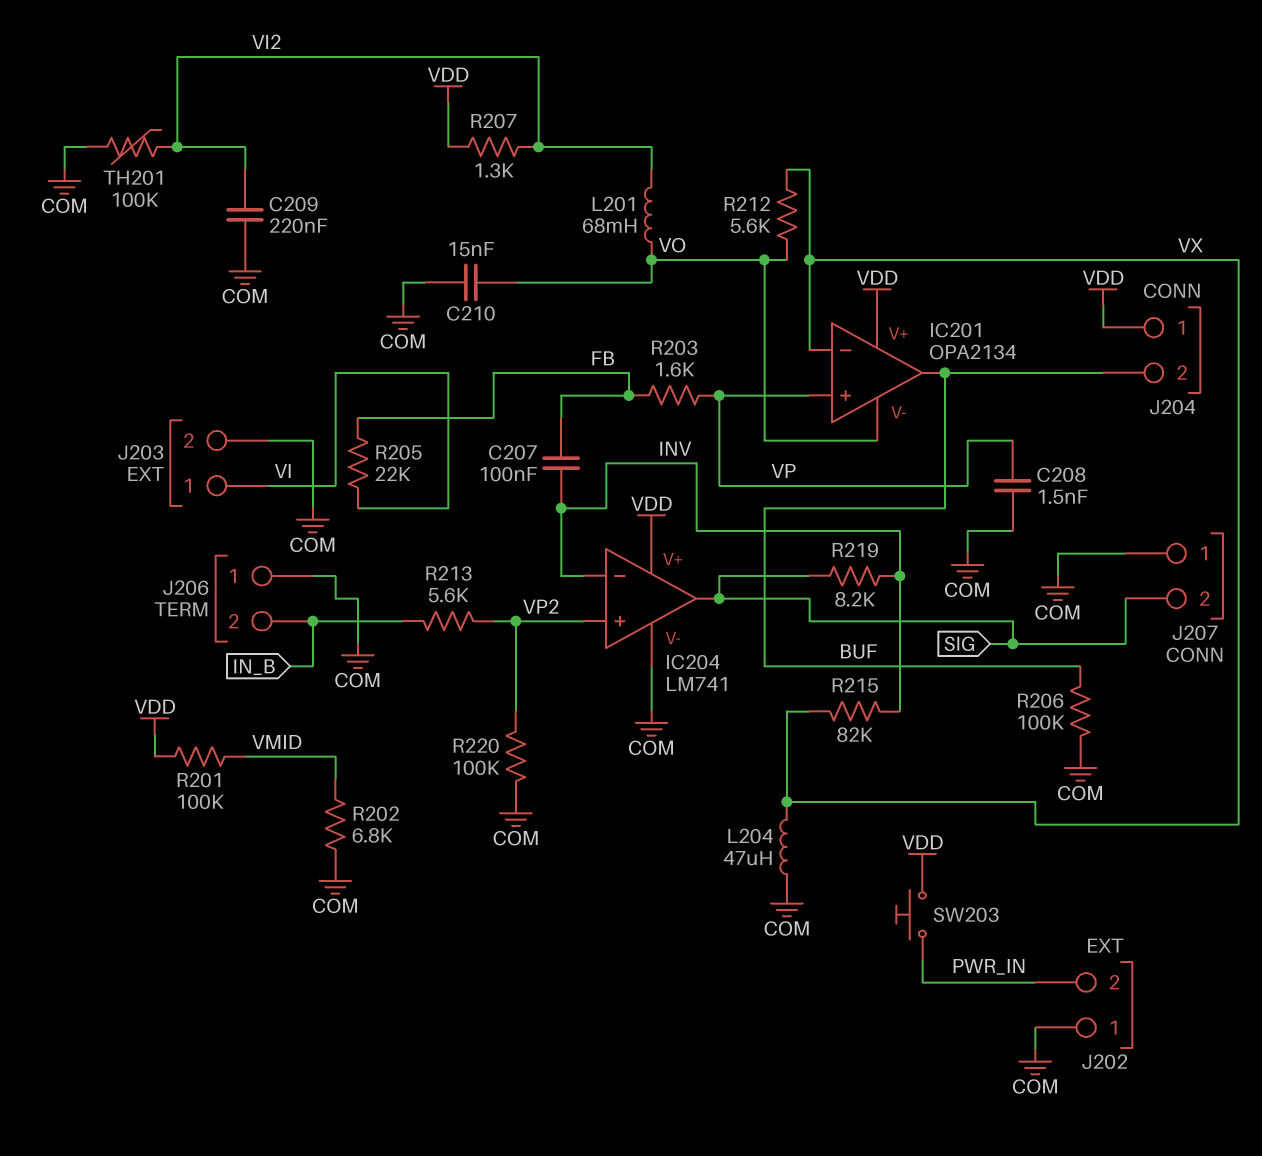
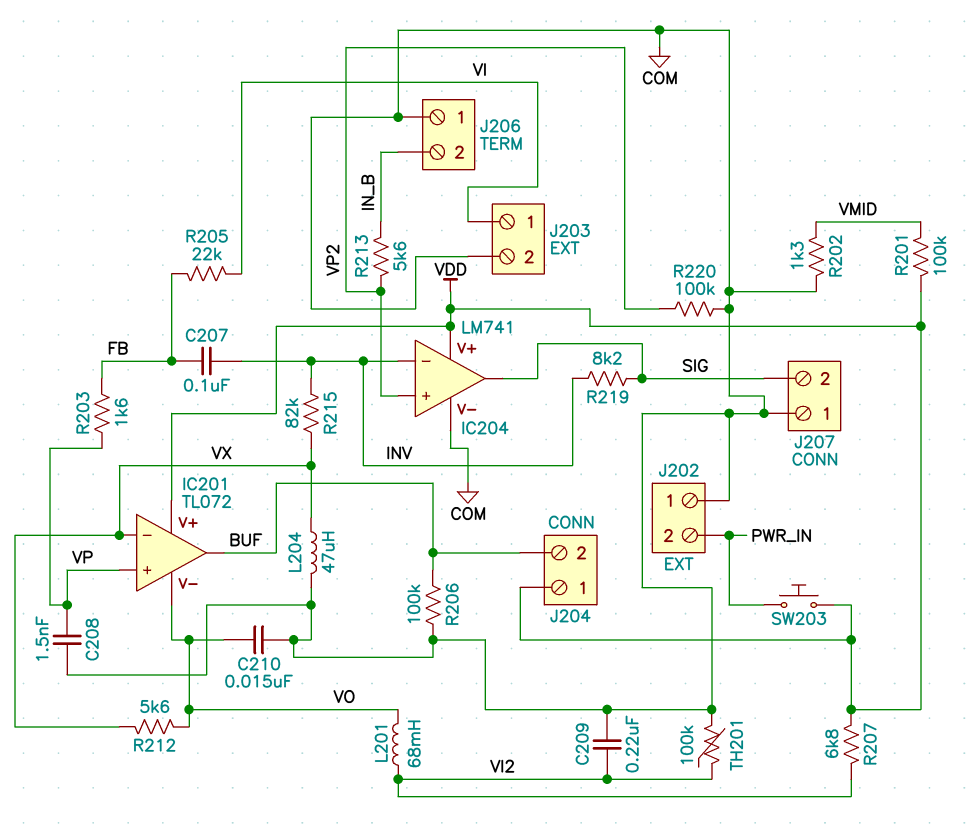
IC201: OPA2134 -> TL072
R202: 6.8k (COM, VMID) -> 1.3k (COM, VMID)
R207: 1.3k (VDD, VI2) -> 6.8k (VDD, VI2)

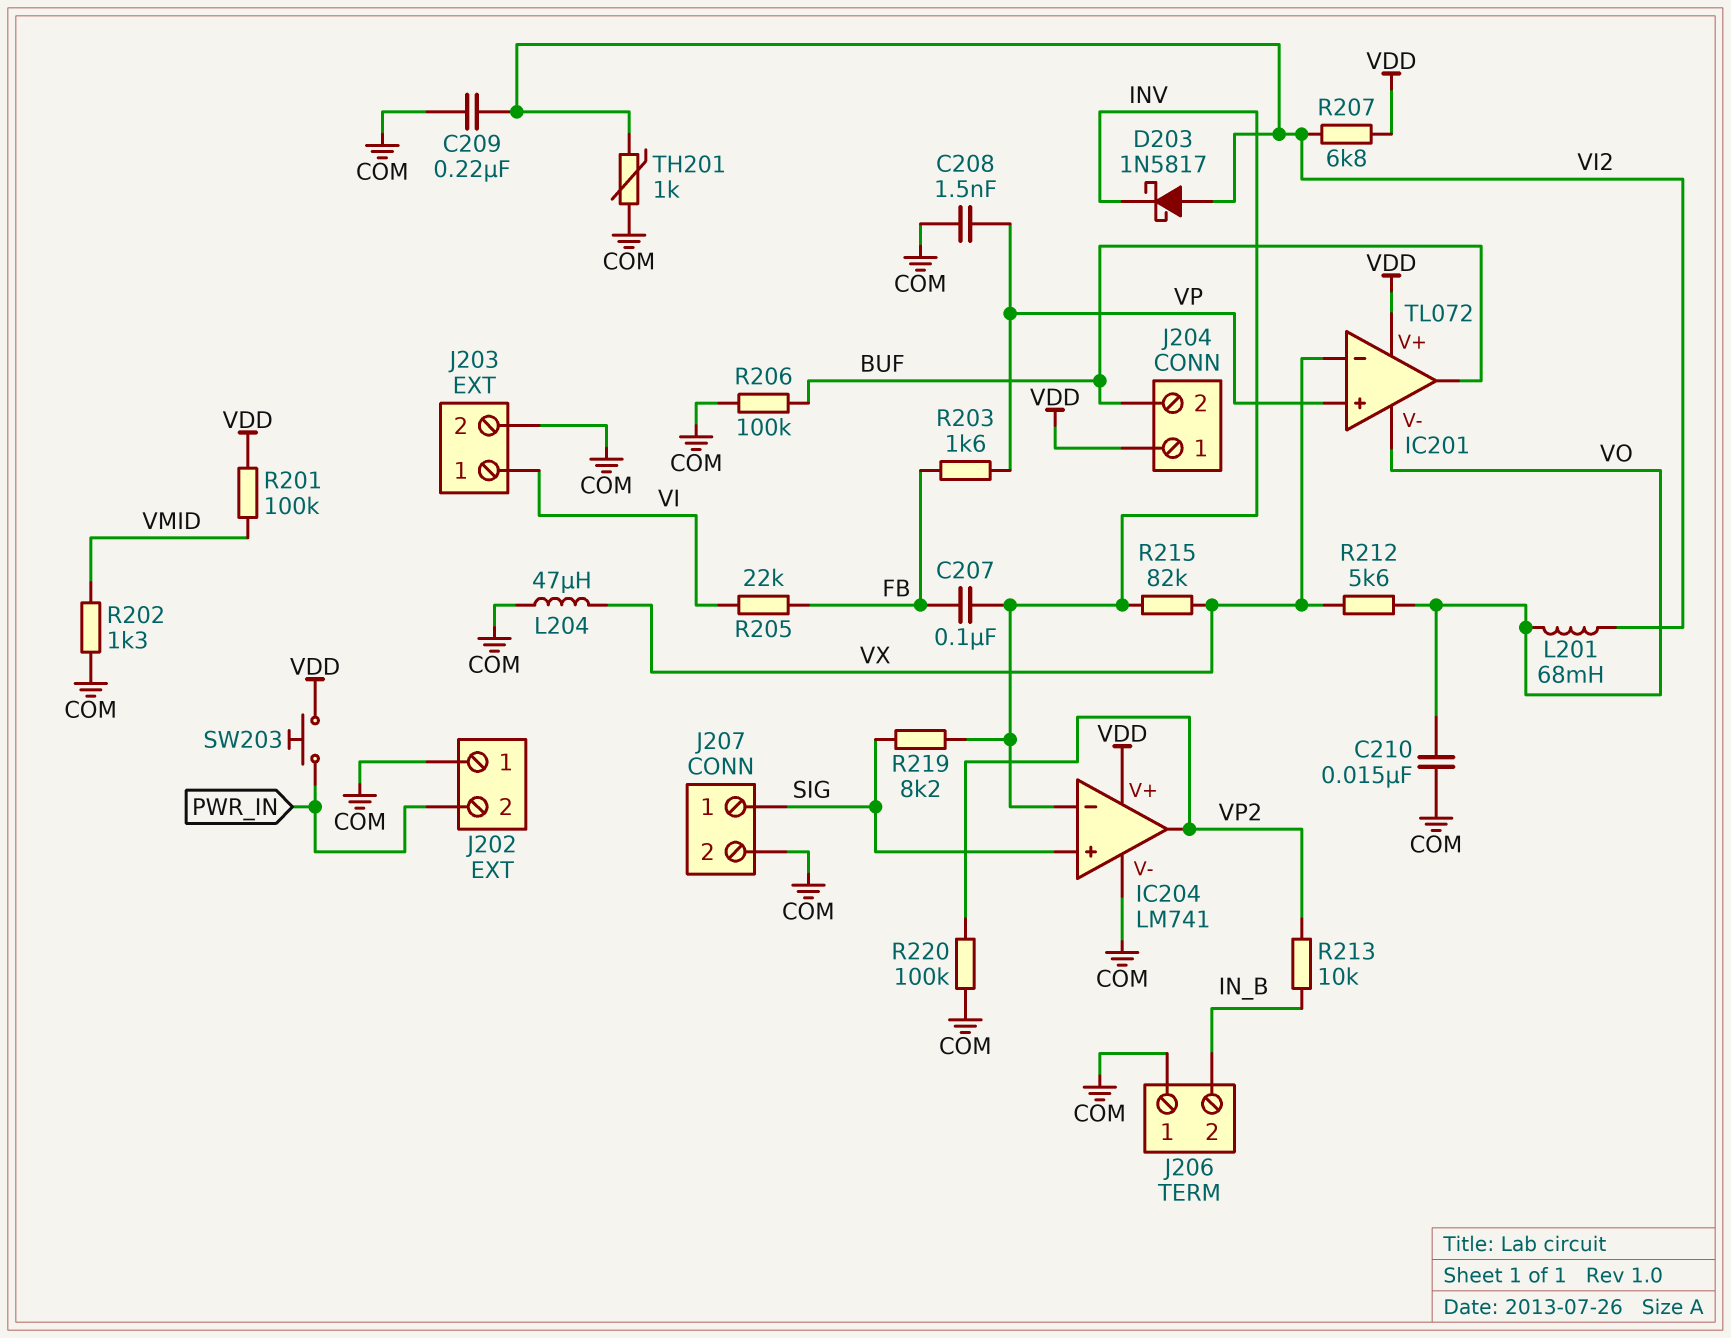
D203: none -> schottky 1N5817 (A VI2, K INV)
IC204 pin in+: VP2 -> SIG
IC204 pin out: SIG -> VP2
J207 pin 1: COM -> SIG
J207 pin 2: SIG -> COM
R213: 5.6k (IN_B, VP2) -> 10k (IN_B, VP2)
TH201: 100k (COM, VI2) -> 1k (COM, VI2)

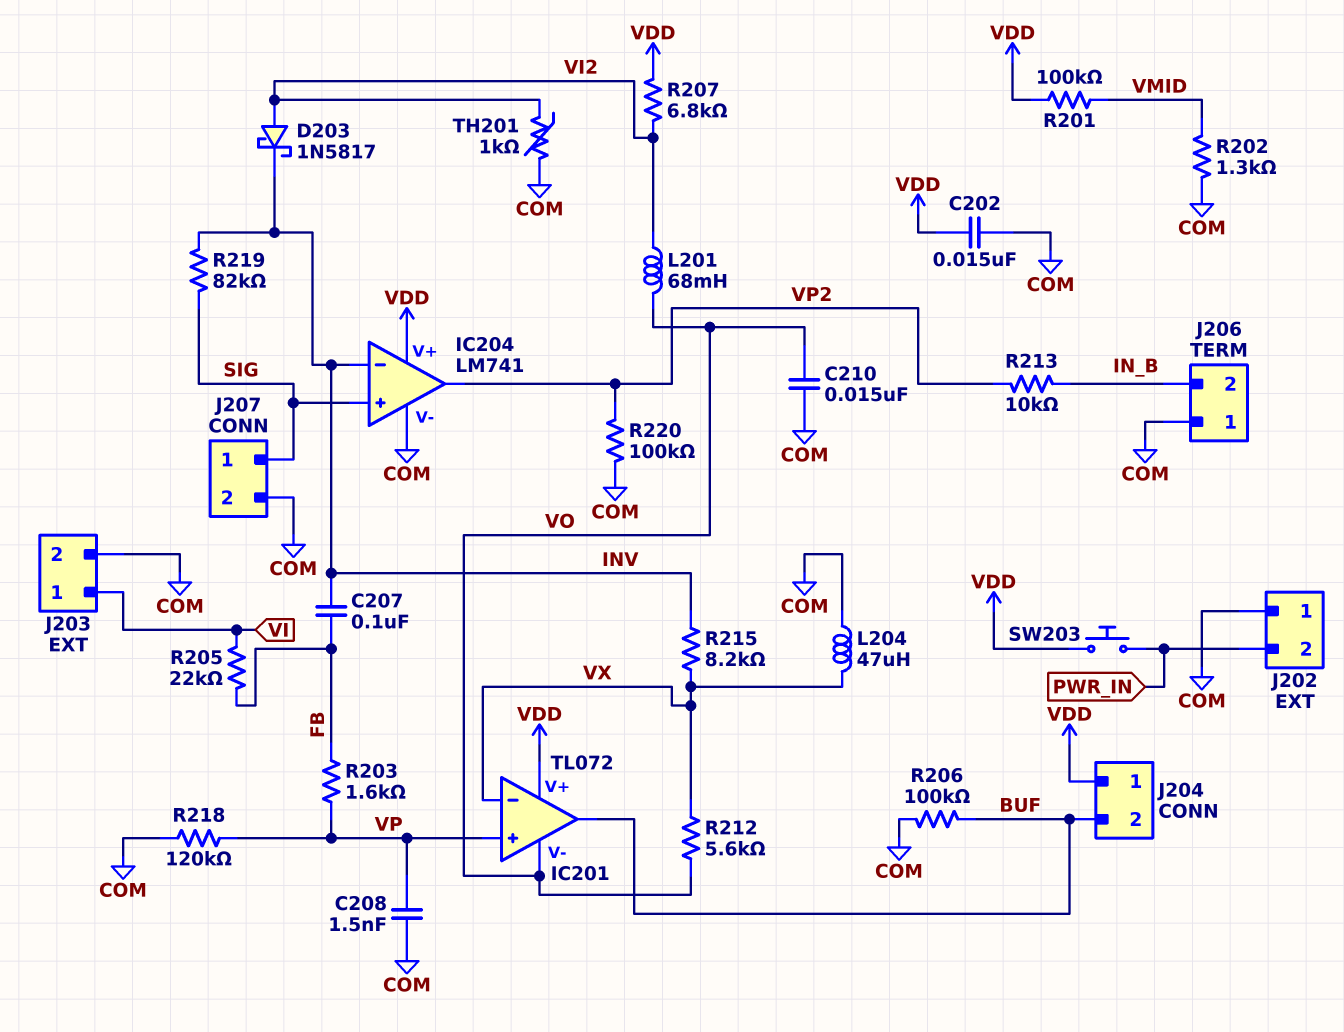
C202: none -> 15nF (COM, VDD)
C209: 220nF (COM, VI2) -> none
R215: 82k (INV, VX) -> 8.2k (INV, VX)
R218: none -> 120k (COM, VP)
R219: 8.2k (INV, SIG) -> 82k (INV, SIG)

